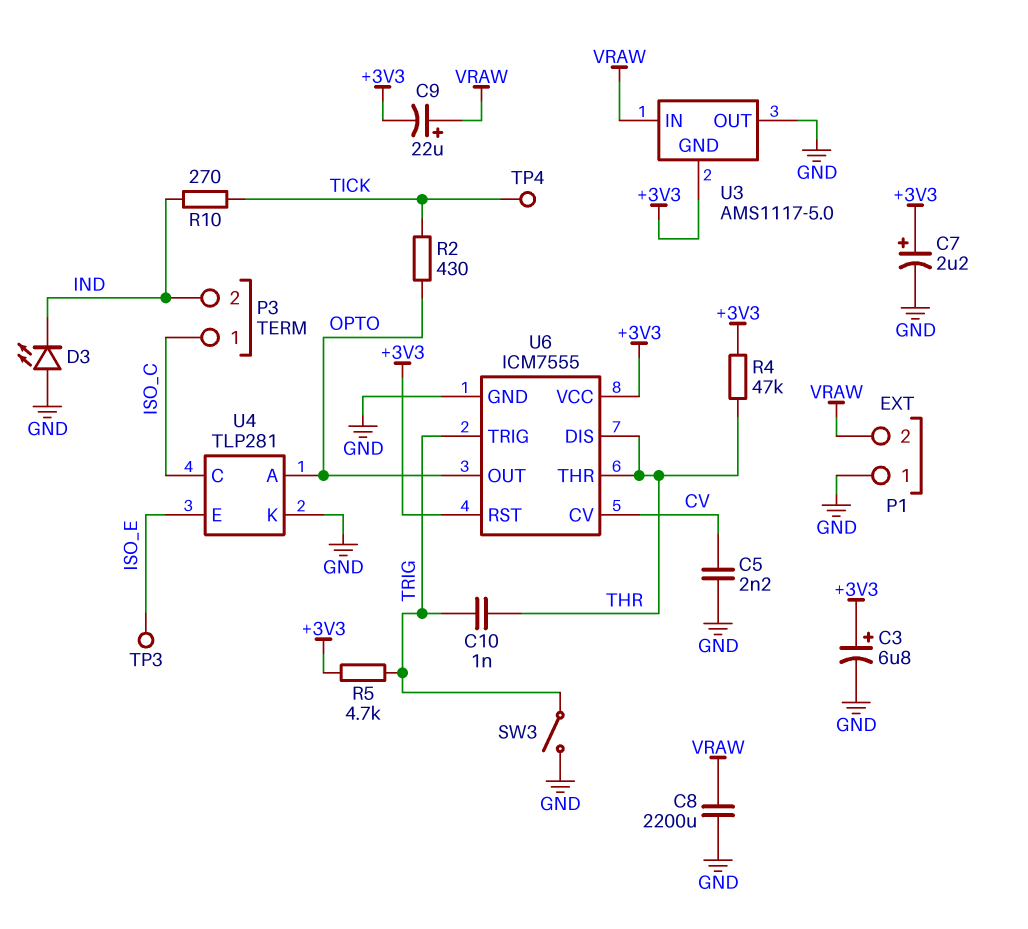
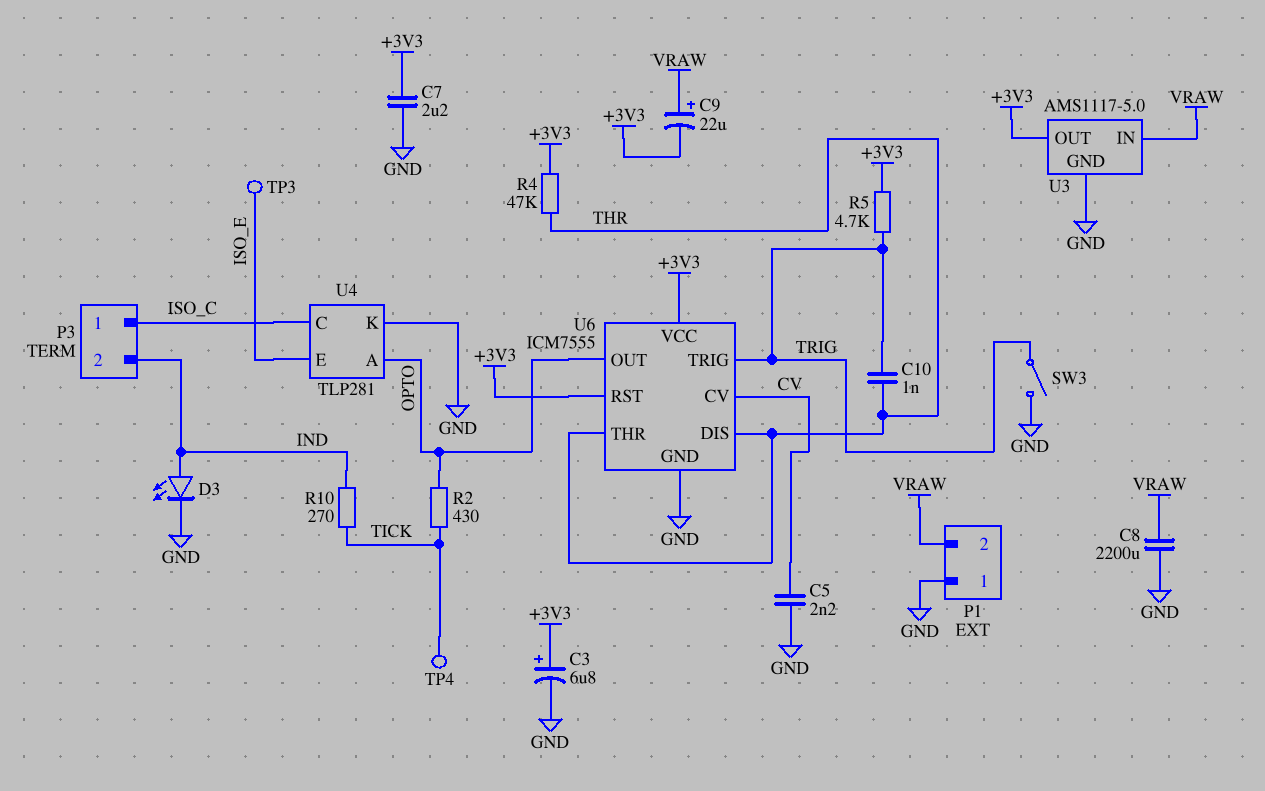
C7: 2.2uF (plus +3V3, minus GND) -> 2.2uF (+3V3, GND)
D3: LED (A GND, K IND) -> LED (A IND, K GND)
U3 pin GND: +3V3 -> GND
U3 pin OUT: GND -> +3V3

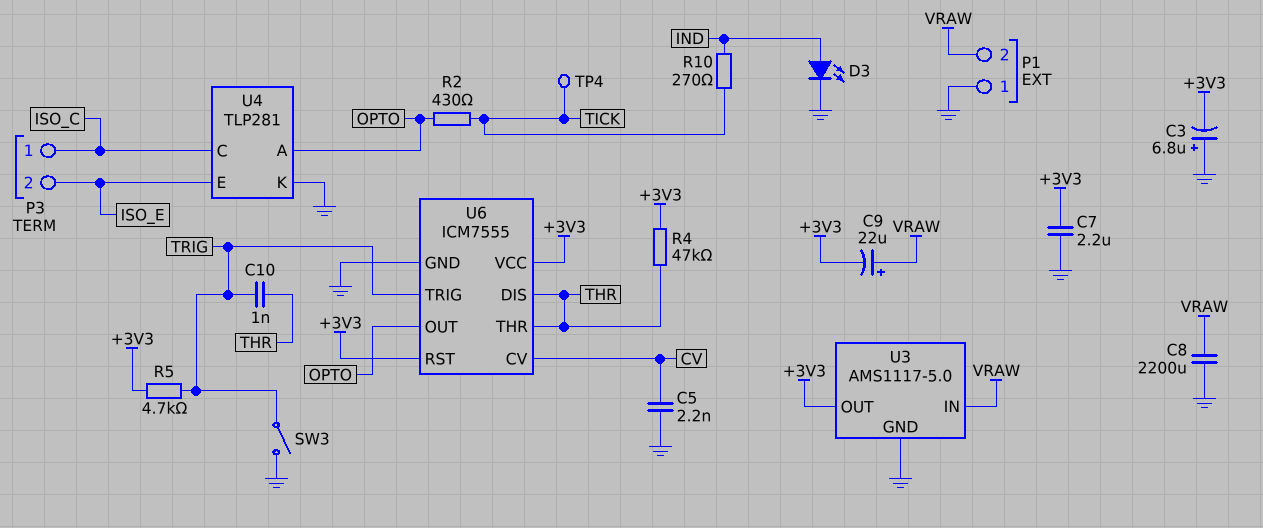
C3: 6.8uF (plus +3V3, minus GND) -> 6.8uF (plus GND, minus +3V3)
P3 pin 2: IND -> ISO_E
TP3: test point (ISO_E) -> none

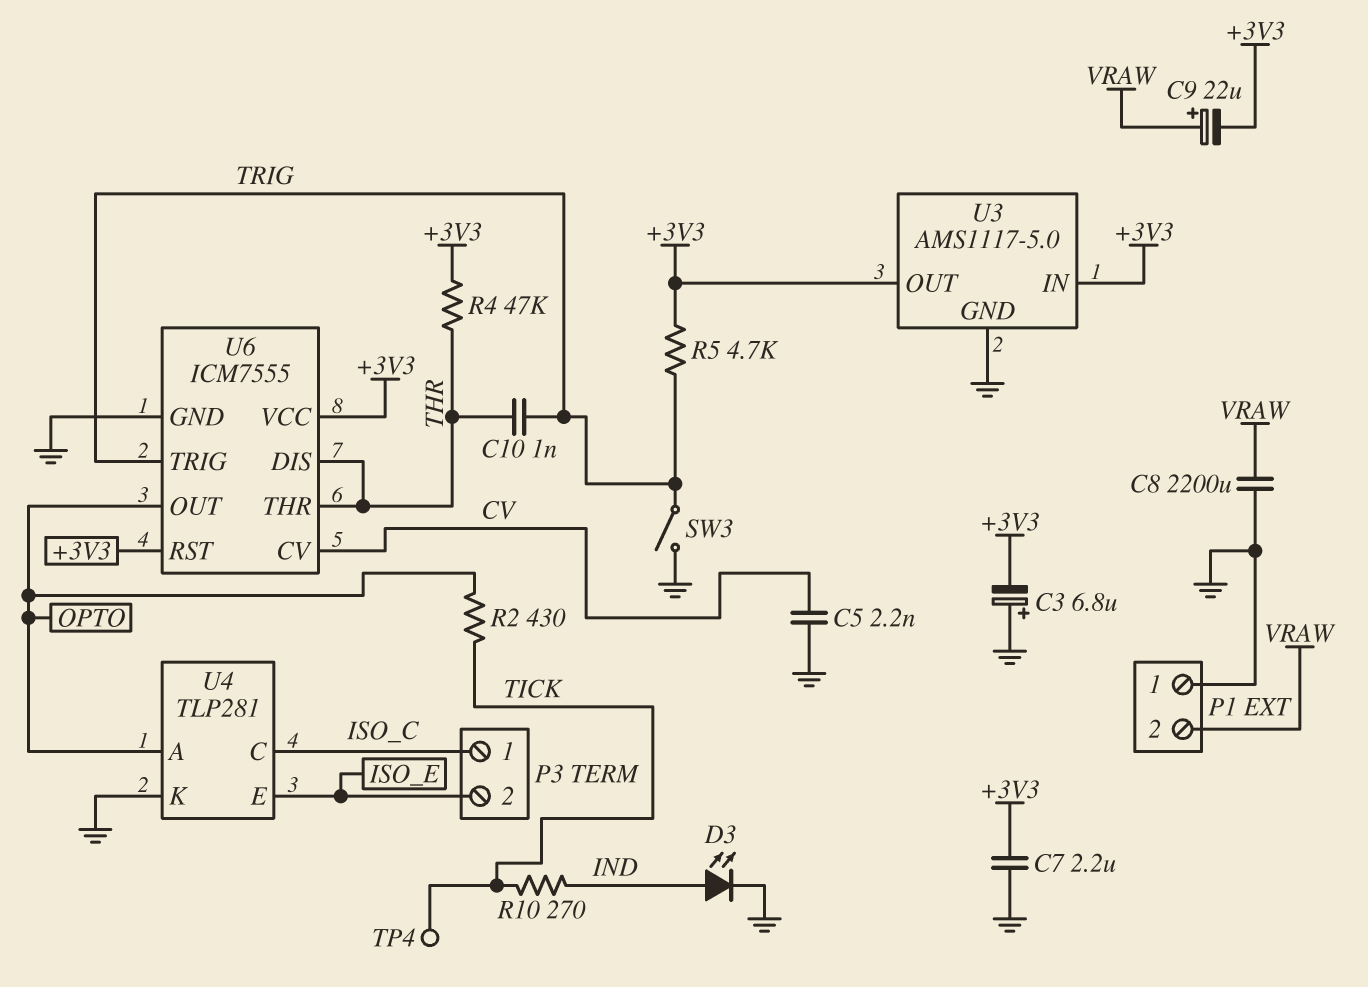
U3 pin IN: VRAW -> +3V3

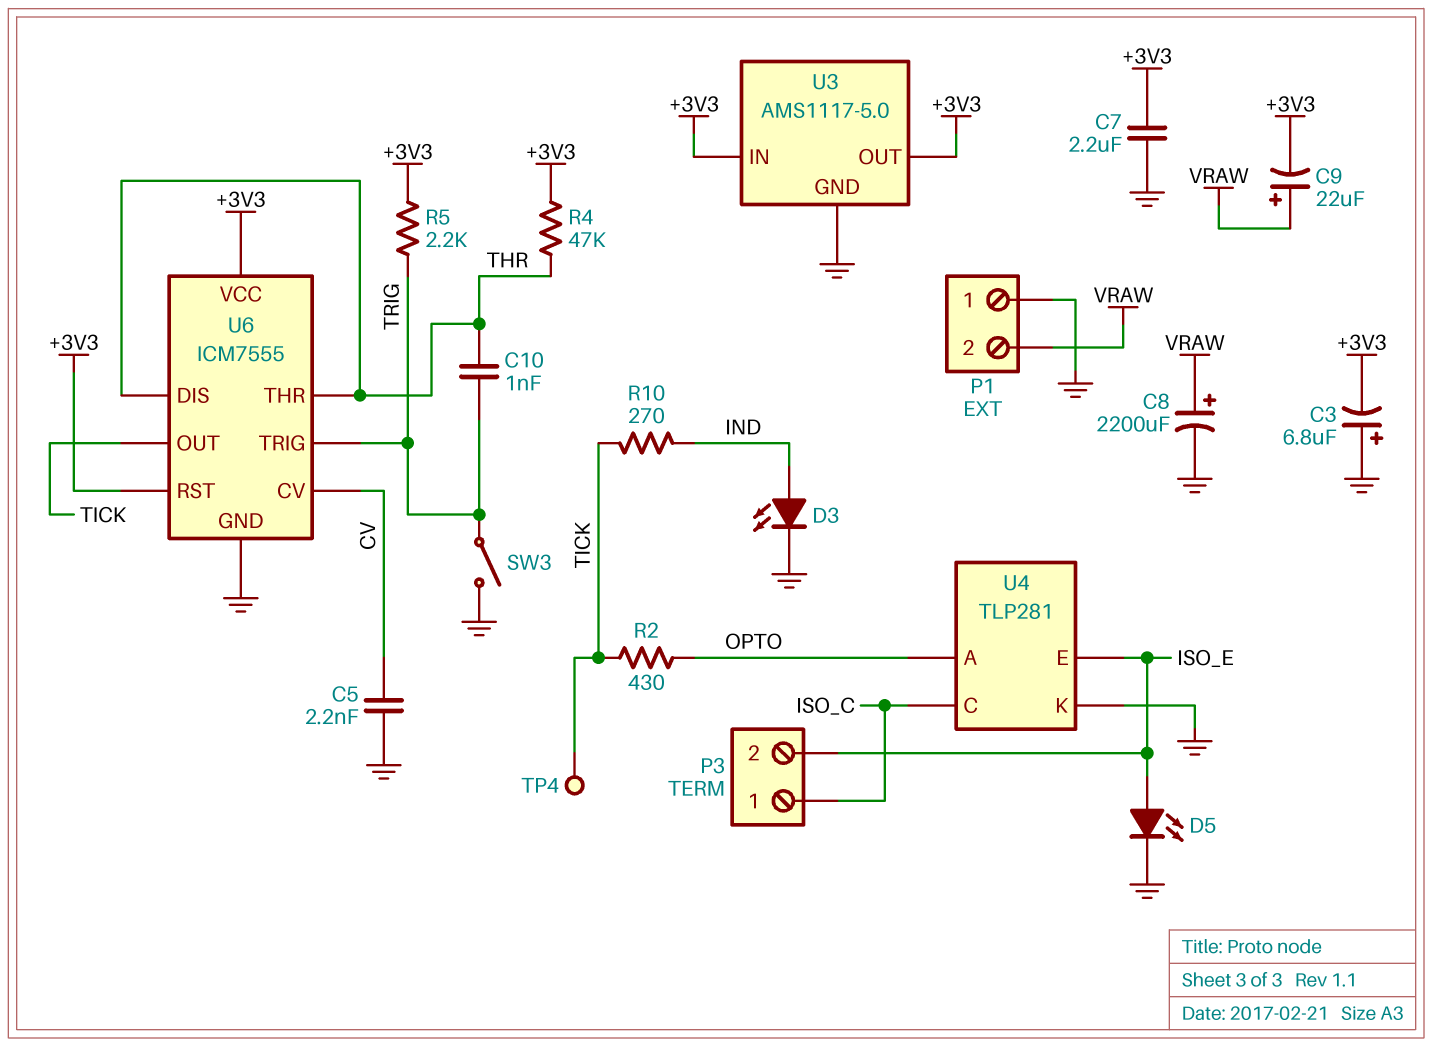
C8: 2200uF (GND, VRAW) -> 2200uF (plus VRAW, minus GND)
D5: none -> LED (A ISO_E, K GND)
R5: 4.7k (+3V3, TRIG) -> 2.2k (+3V3, TRIG)
U6 pin OUT: OPTO -> TICK

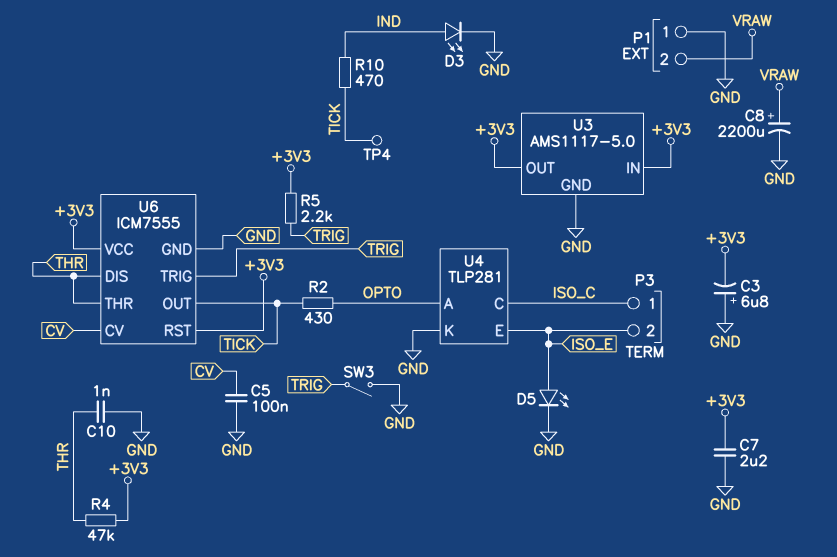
C5: 2.2nF (CV, GND) -> 100nF (CV, GND)
C9: 22uF (plus VRAW, minus +3V3) -> none
C10: 1nF (THR, TRIG) -> 1nF (GND, THR)
R10: 270 (IND, TICK) -> 470 (IND, TICK)

